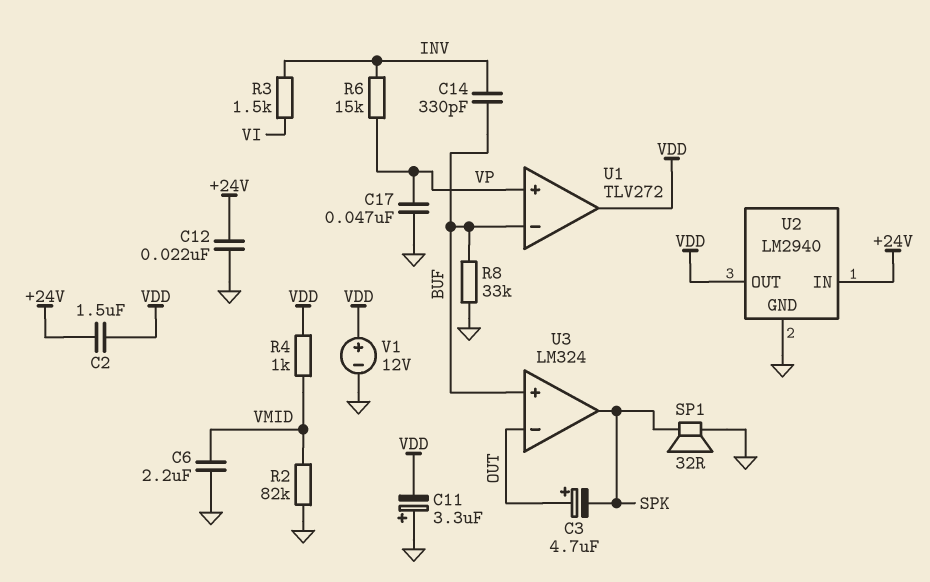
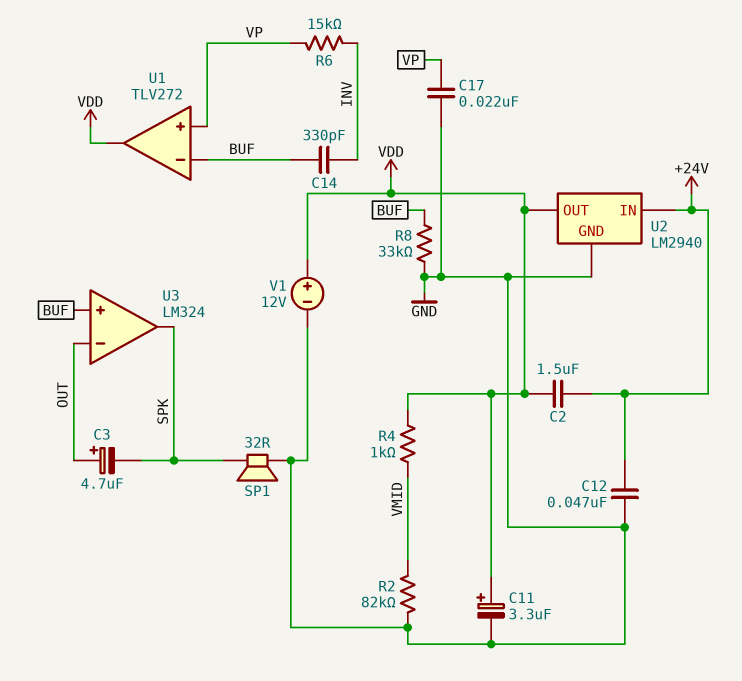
C6: 2.2uF (GND, VMID) -> none
C11: 3.3uF (plus GND, minus VDD) -> 3.3uF (plus VDD, minus GND)
C12: 22nF (+24V, GND) -> 47nF (+24V, GND)
C17: 47nF (GND, VP) -> 22nF (GND, VP)
R3: 1.5k (INV, VI) -> none

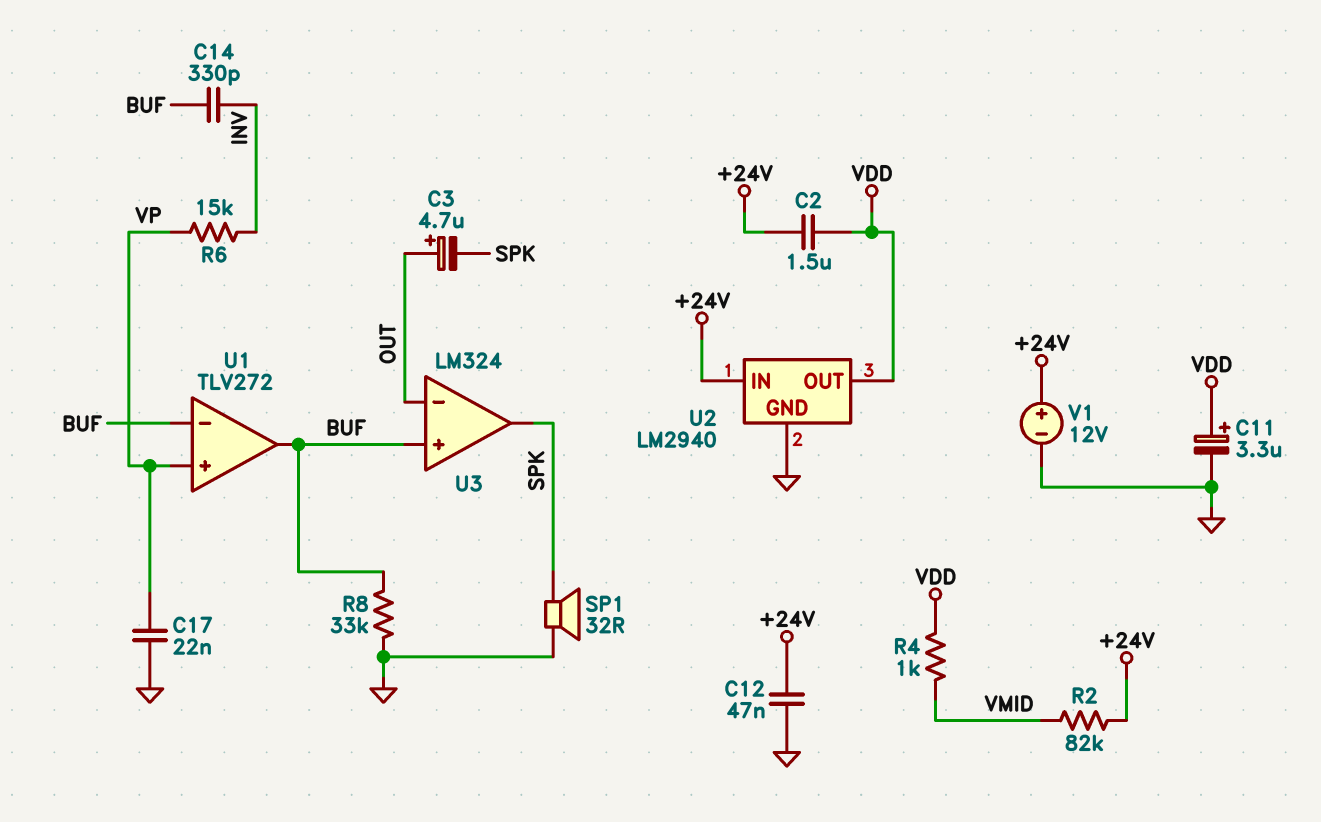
R2: 82k (GND, VMID) -> 82k (+24V, VMID)
U1 pin out: VDD -> BUF
V1: 12V (plus VDD, minus GND) -> 12V (plus +24V, minus GND)

